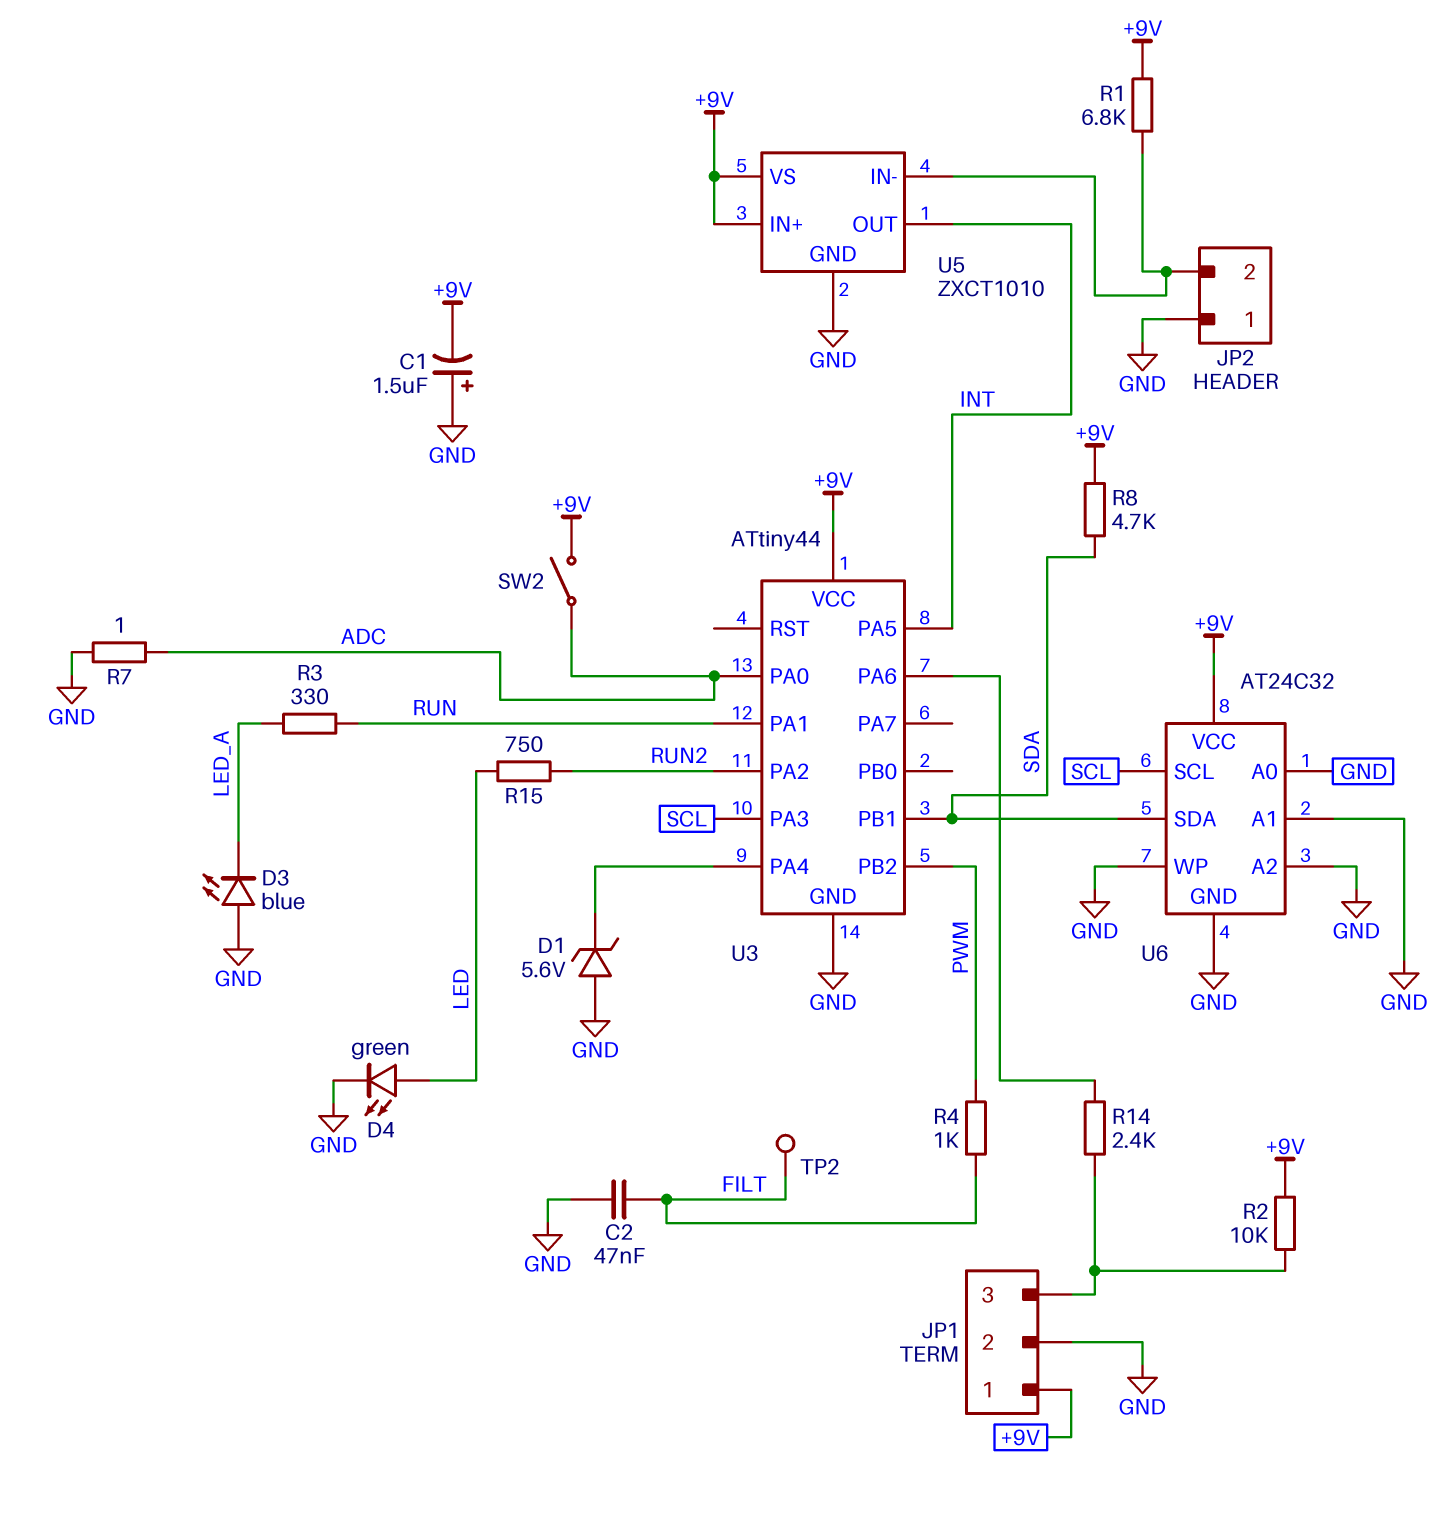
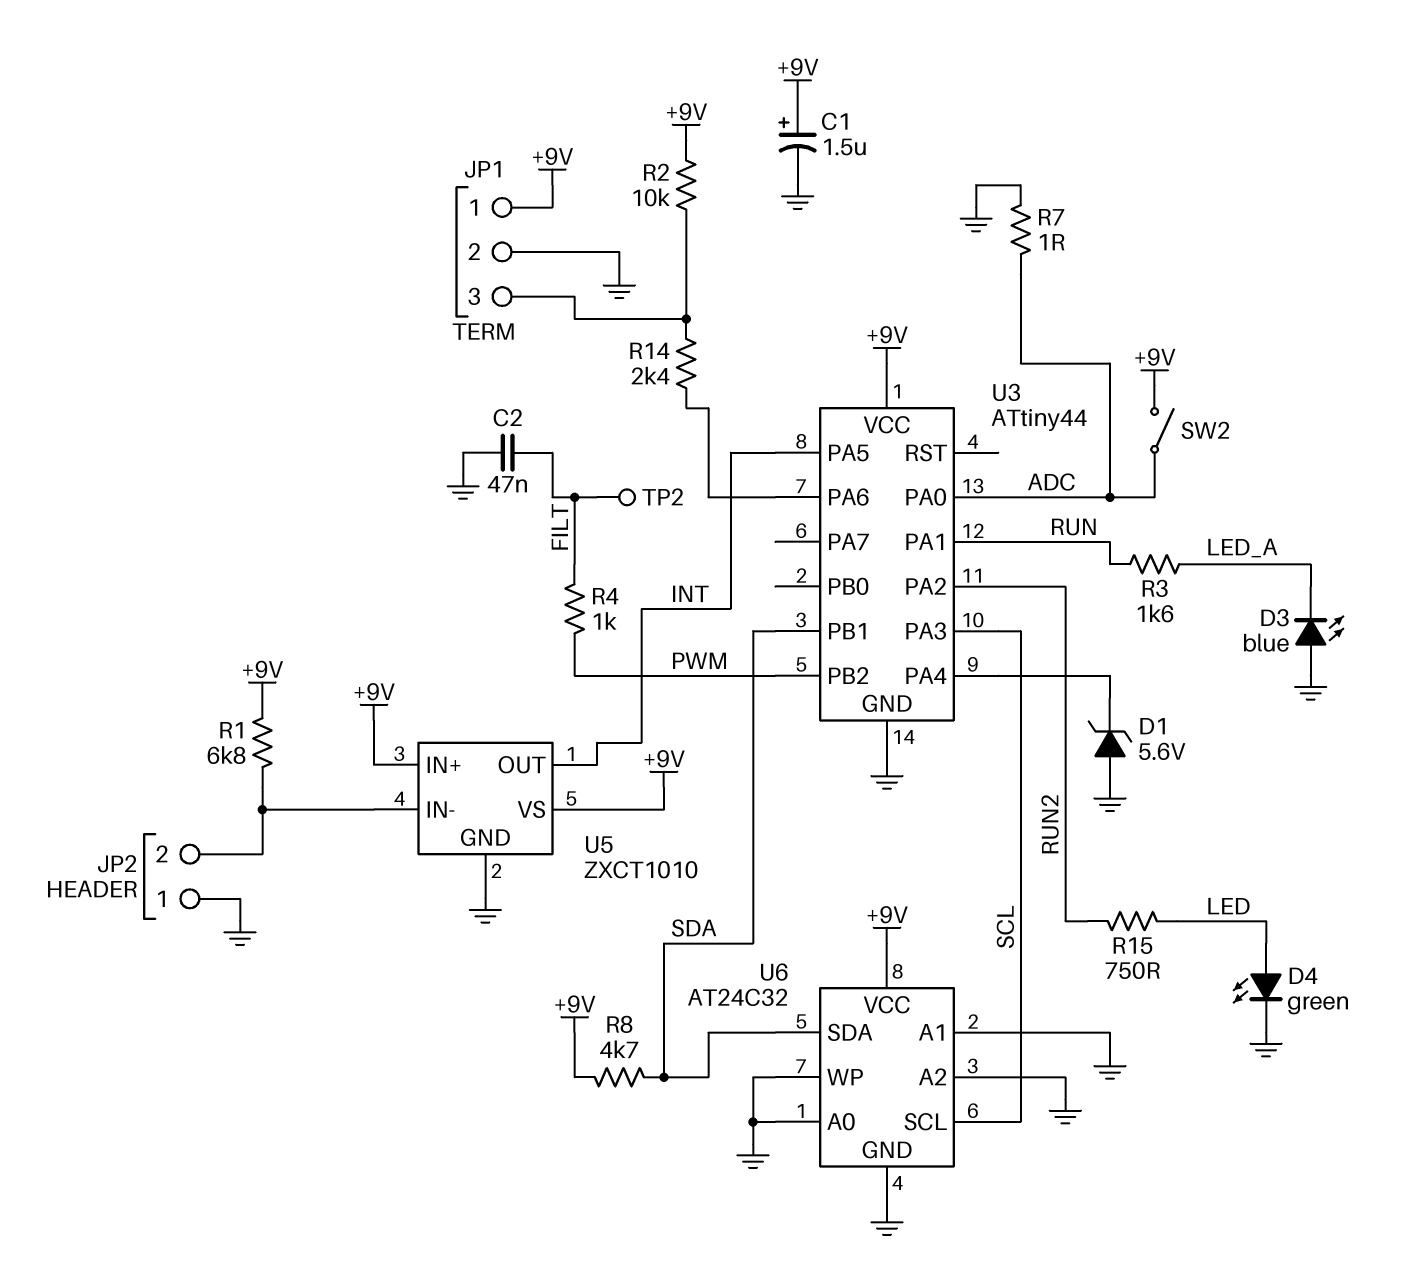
C1: 1.5uF (plus GND, minus +9V) -> 1.5uF (plus +9V, minus GND)
R3: 330 (LED_A, RUN) -> 1.6k (LED_A, RUN)

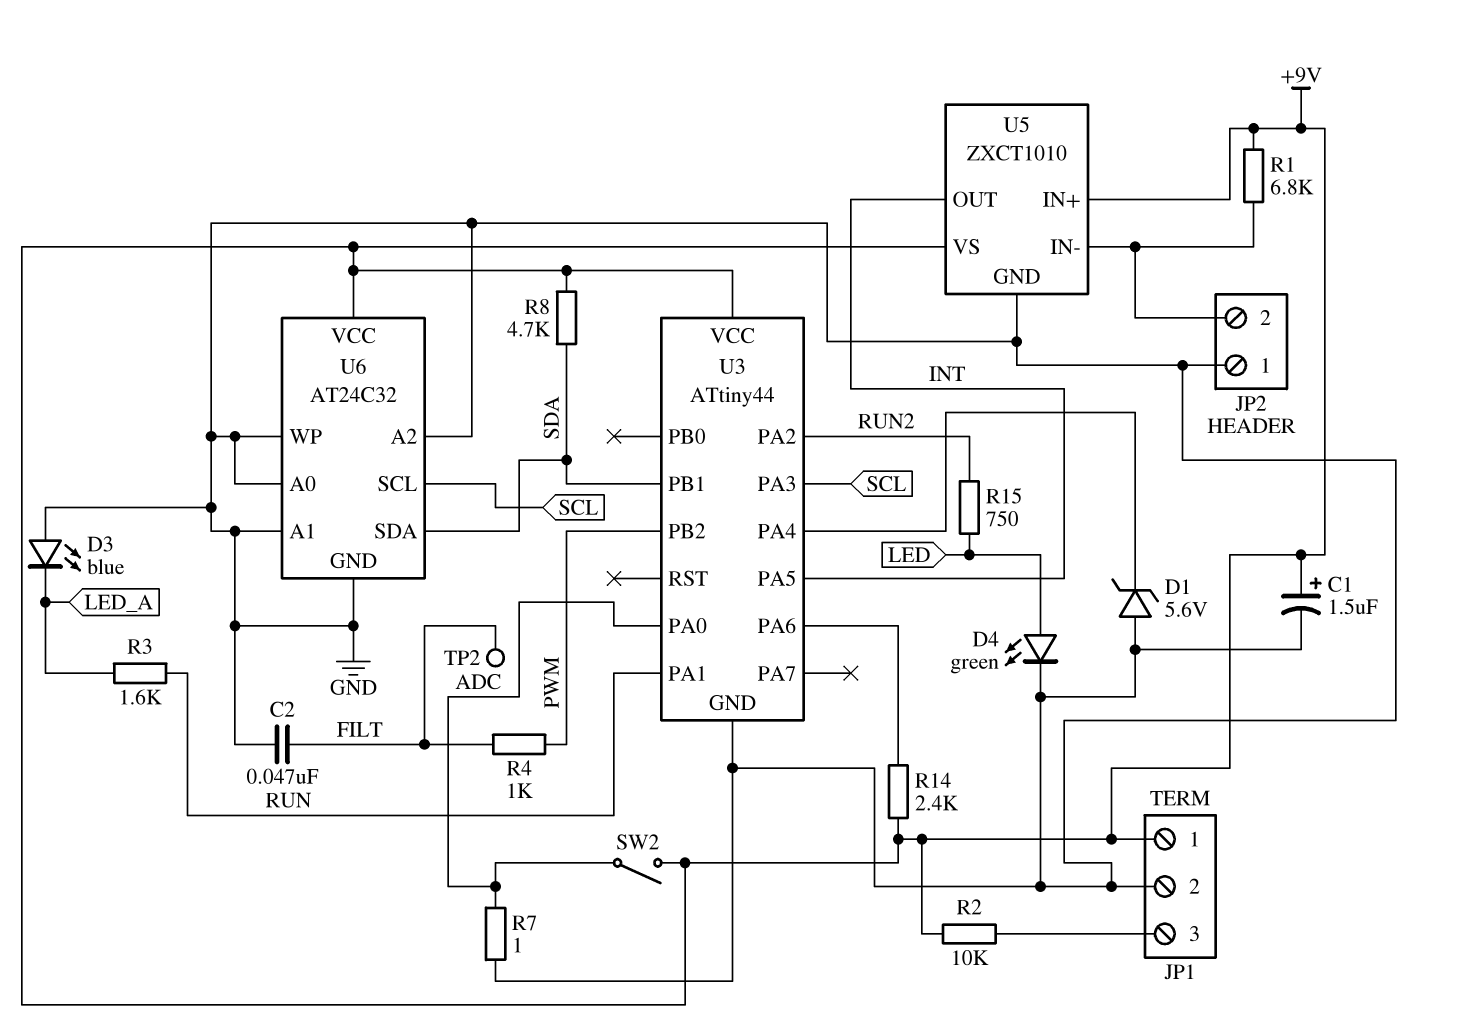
R14: 2.4k (JP1/3, U3/PA6) -> 2.4k (+9V, U3/PA6)

